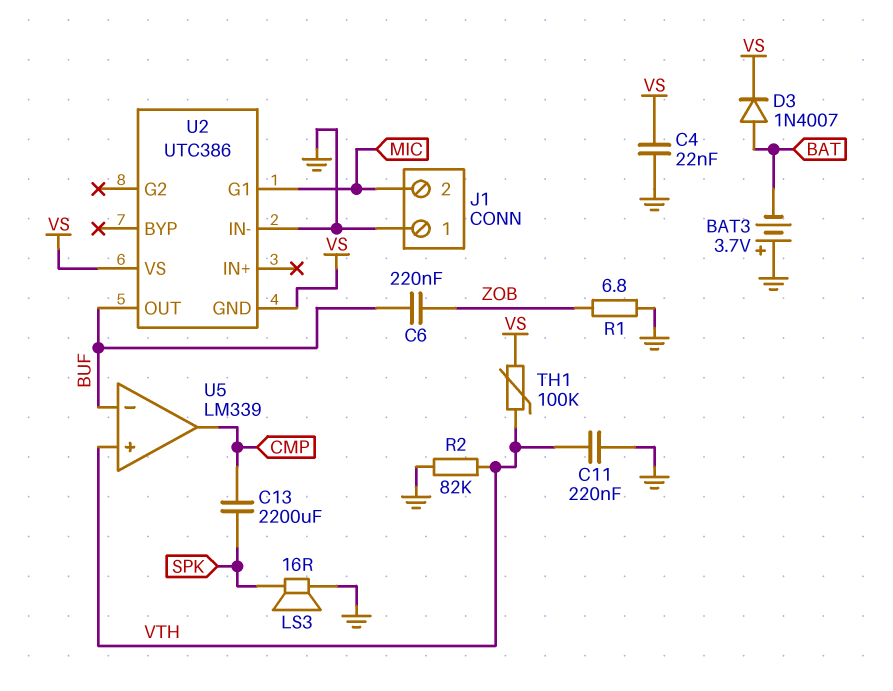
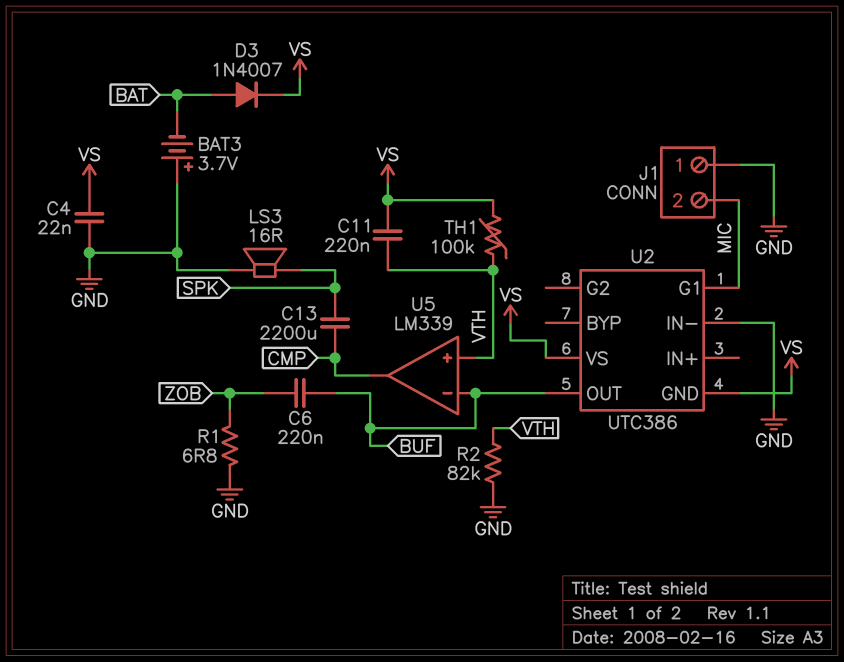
C11: 220nF (GND, VTH) -> 220nF (VS, VTH)

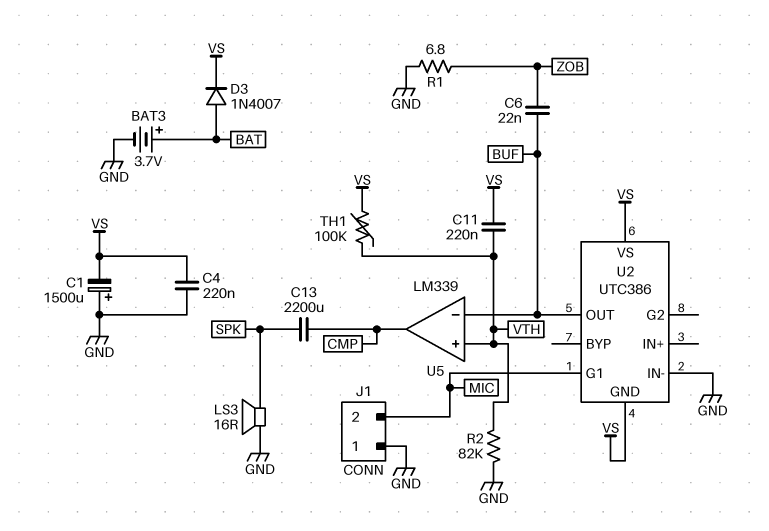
BAT3: 3.7V (plus GND, minus BAT) -> 3.7V (plus BAT, minus GND)
C1: none -> 1500uF (plus GND, minus VS)
C4: 22nF (GND, VS) -> 220nF (GND, VS)
C6: 220nF (BUF, ZOB) -> 22nF (BUF, ZOB)

